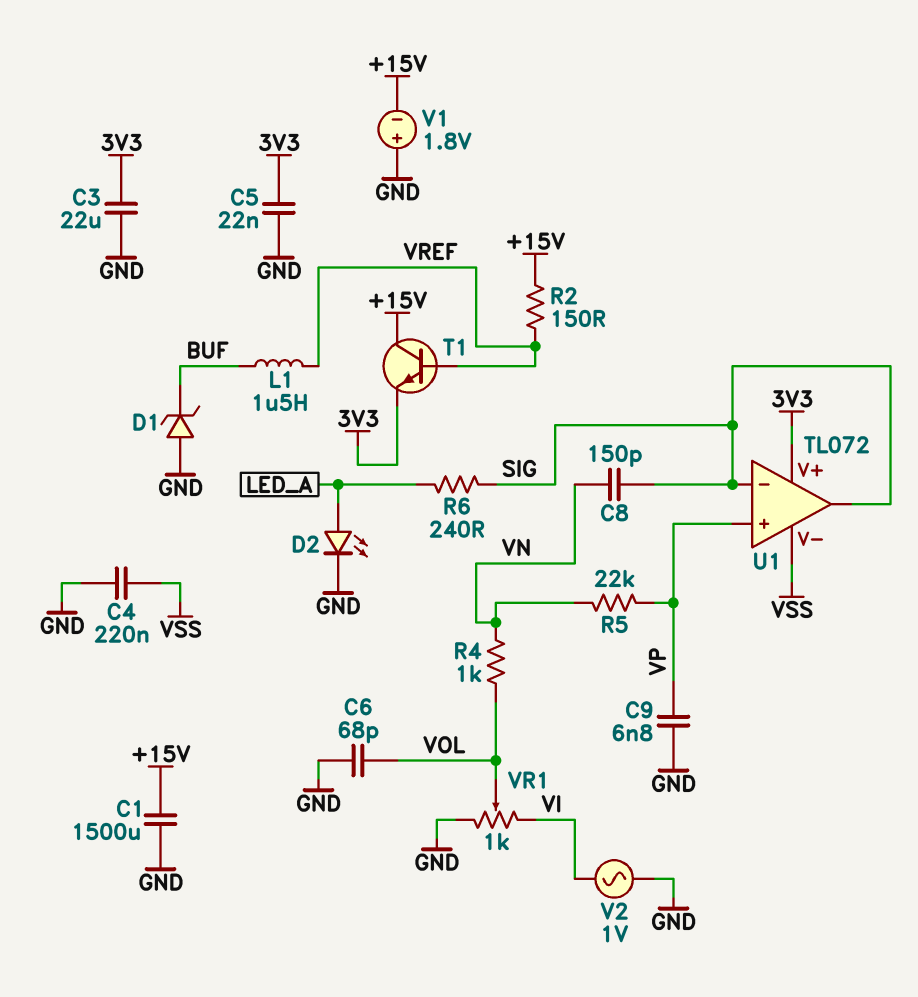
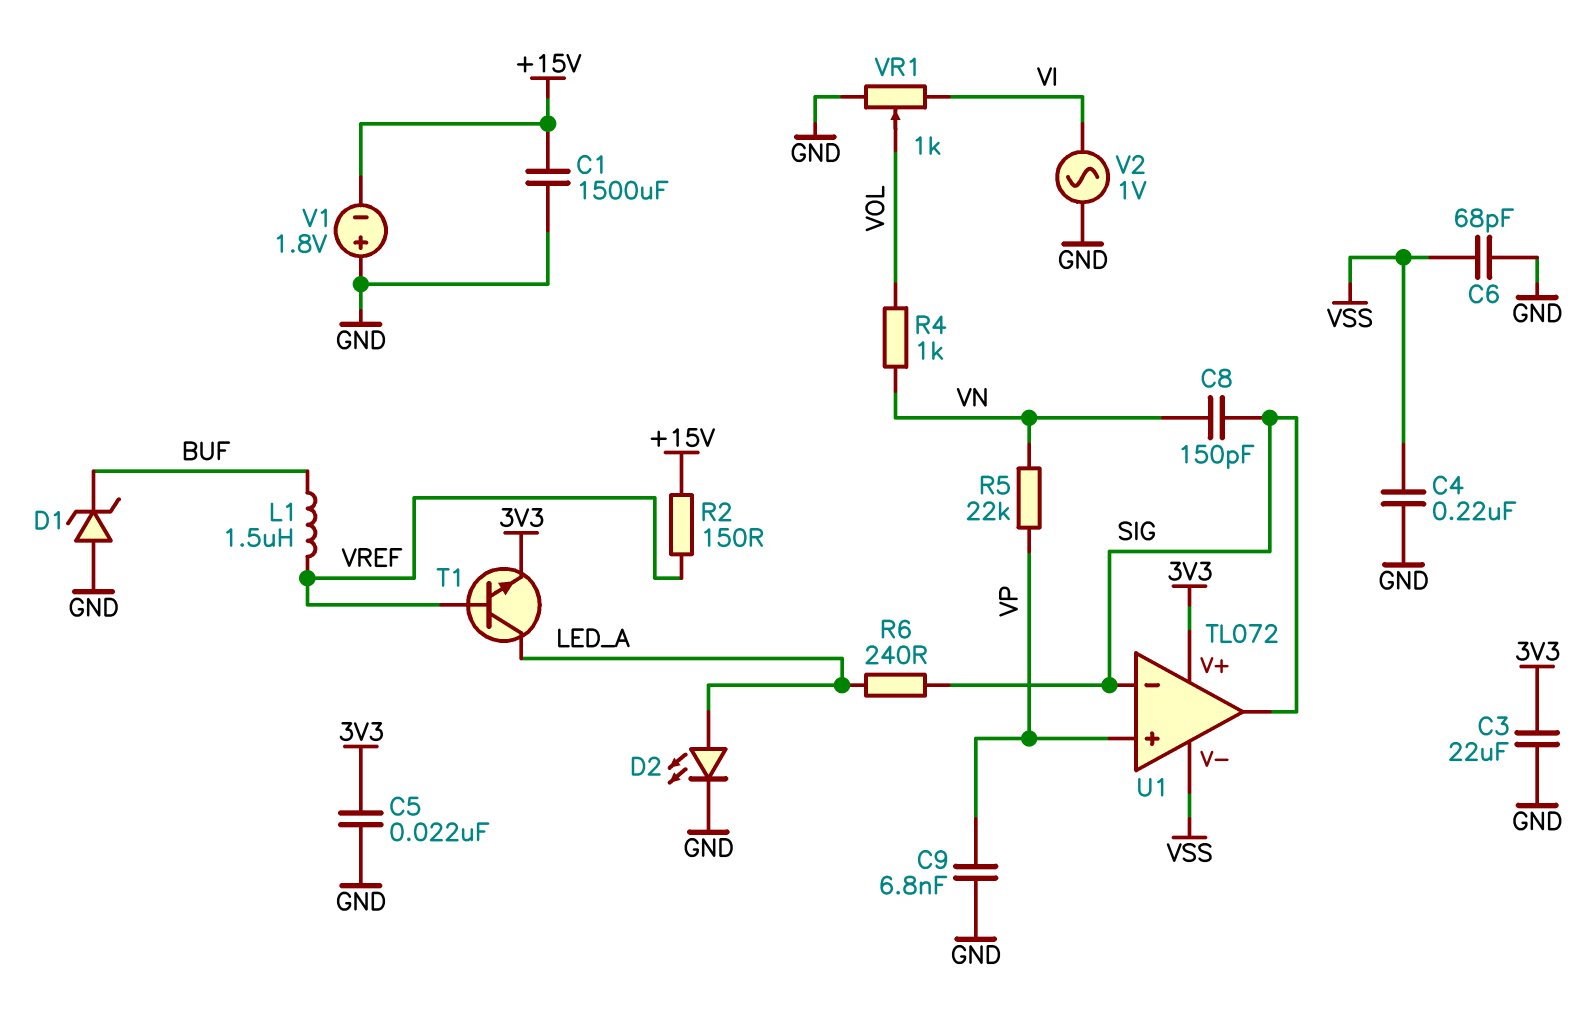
C6: 68pF (GND, VOL) -> 68pF (GND, VSS)
T1: NPN (B VREF, C +15V, E 3V3) -> NPN (B VREF, C LED_A, E 3V3)

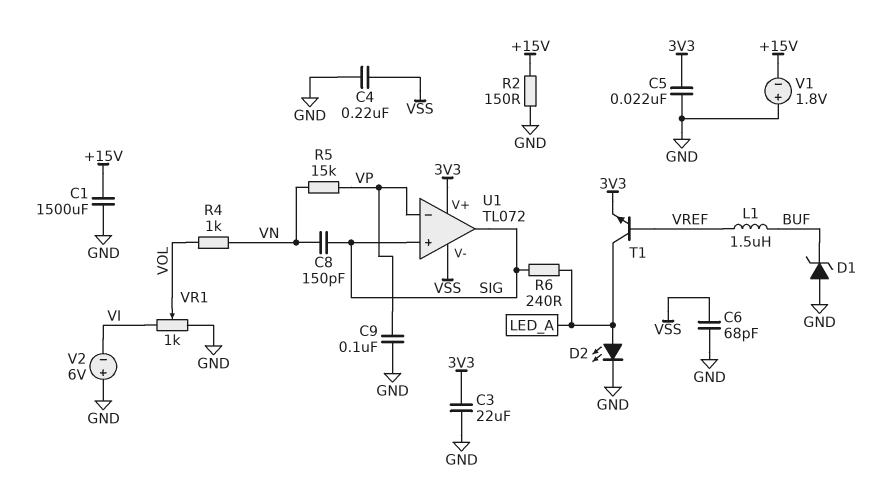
C9: 6.8nF (GND, VP) -> 100nF (GND, VP)
R2: 150 (+15V, VREF) -> 150 (+15V, GND)
R5: 22k (VN, VP) -> 15k (VN, VP)
U1 pin in+: VP -> SIG
U1 pin in-: SIG -> VP
V2: AC 1V (GND, VI) -> 6V (plus GND, minus VI)

